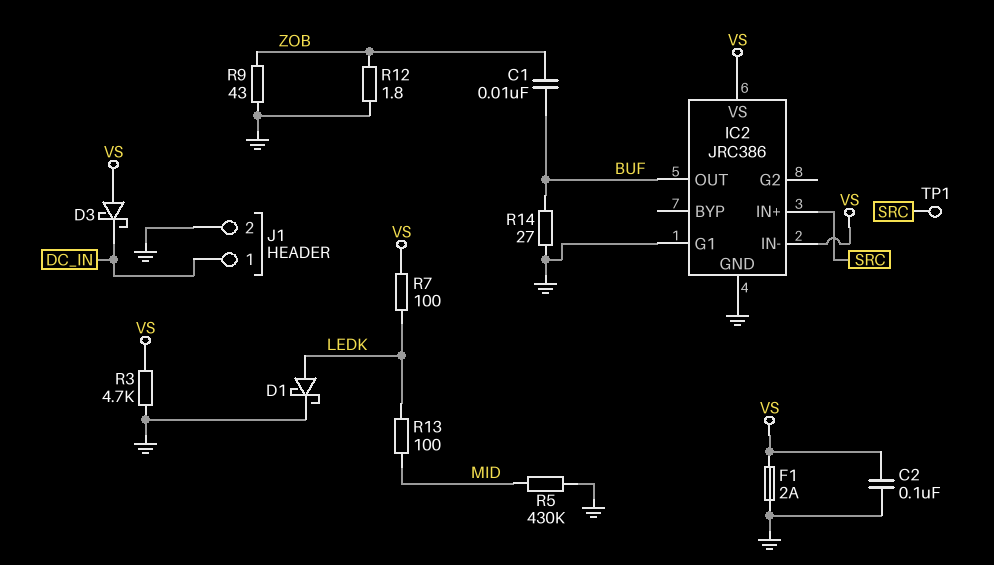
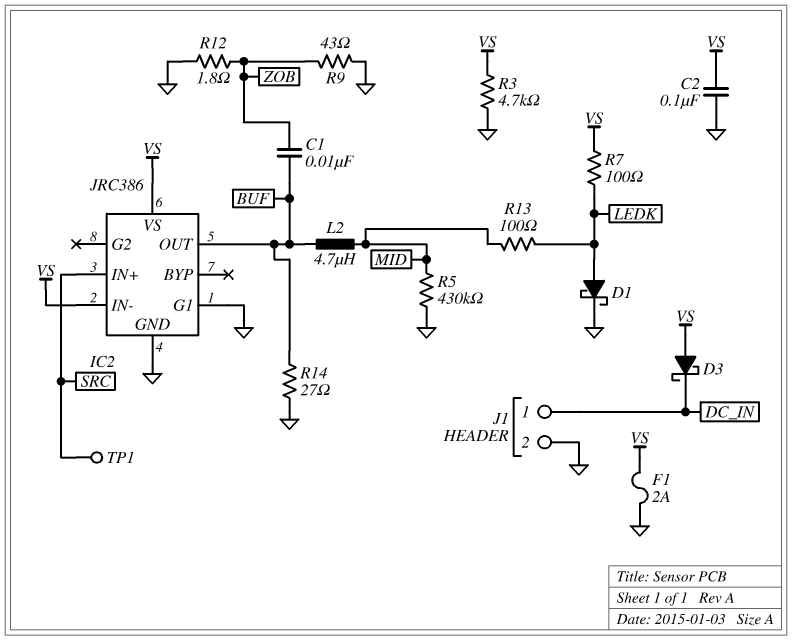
L2: none -> 4.7uH (BUF, MID)

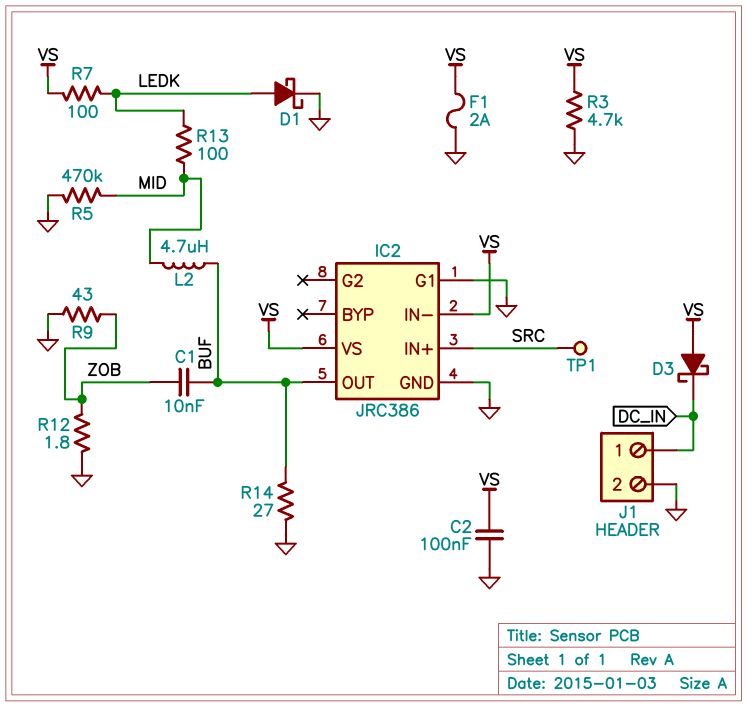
R5: 430k (GND, MID) -> 470k (GND, MID)

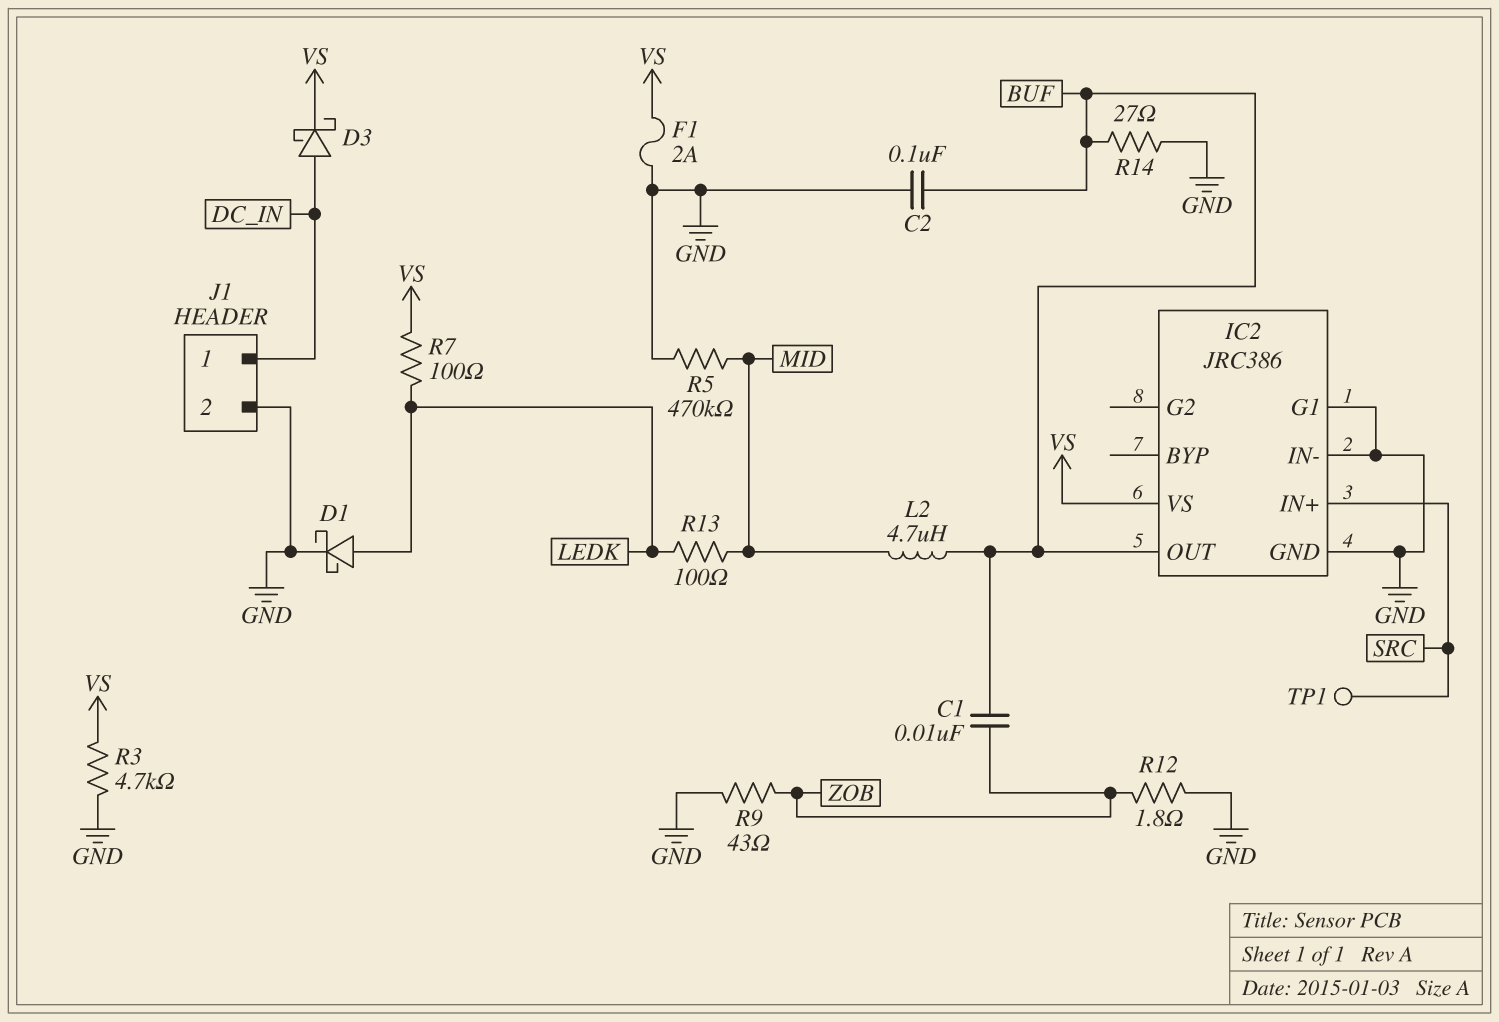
C2: 100nF (GND, VS) -> 100nF (BUF, GND)
D3: schottky (A VS, K DC_IN) -> schottky (A DC_IN, K VS)
IC2 pin IN-: VS -> GND

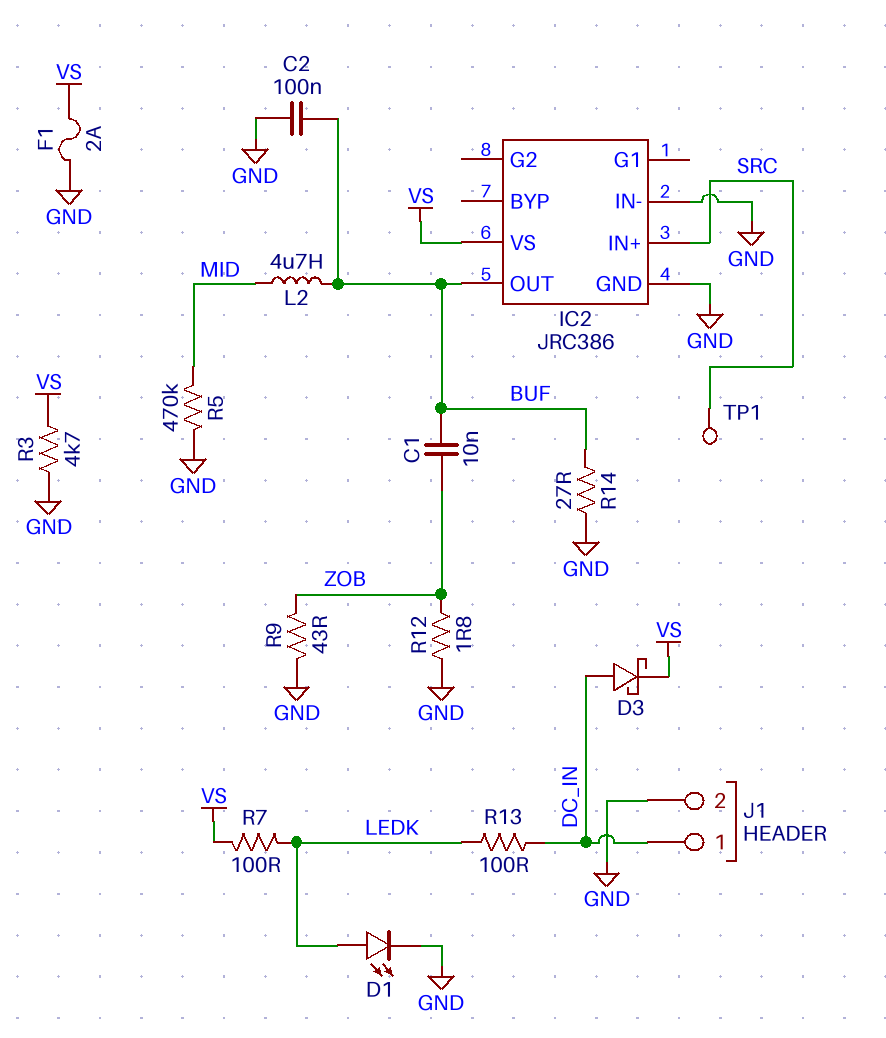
D1: schottky (A LEDK, K GND) -> LED (A LEDK, K GND)
IC2 pin G1: GND -> none
R13: 100 (LEDK, MID) -> 100 (DC_IN, LEDK)

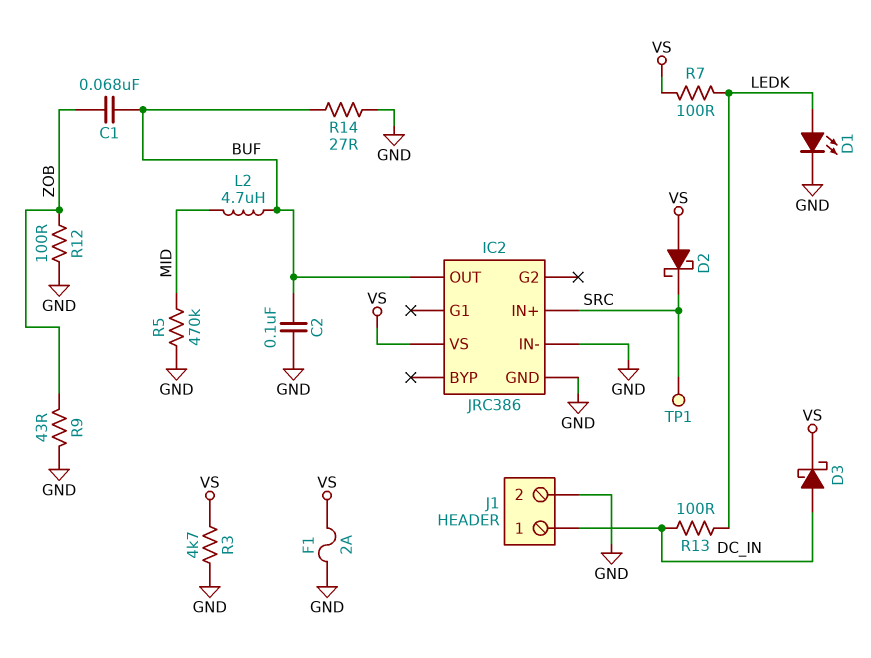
C1: 10nF (BUF, ZOB) -> 68nF (BUF, ZOB)
D2: none -> schottky (A VS, K SRC)
R12: 1.8 (GND, ZOB) -> 100 (GND, ZOB)

